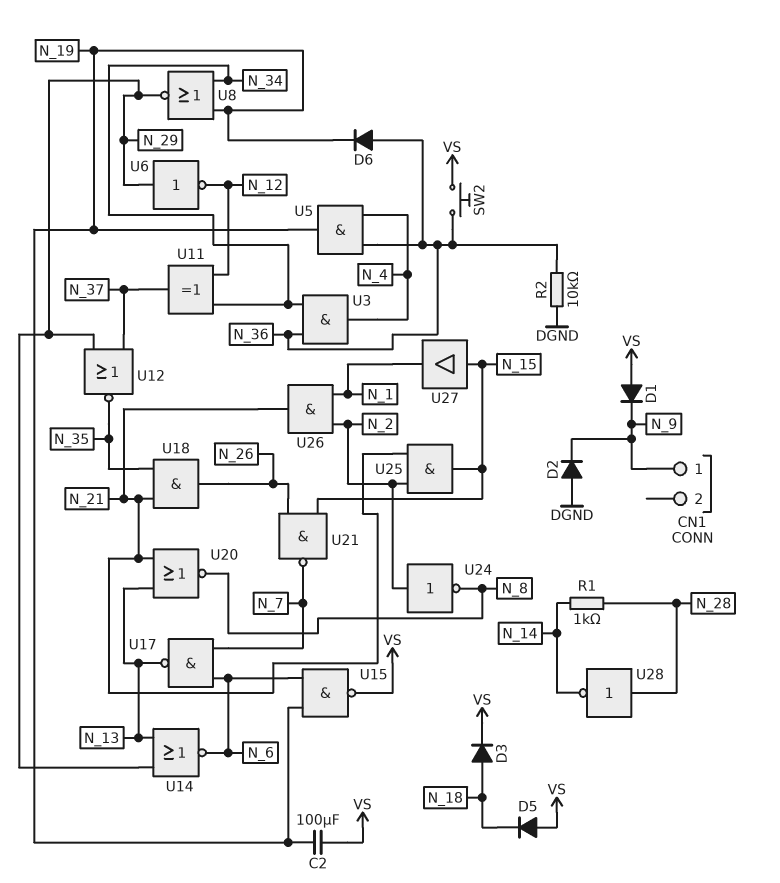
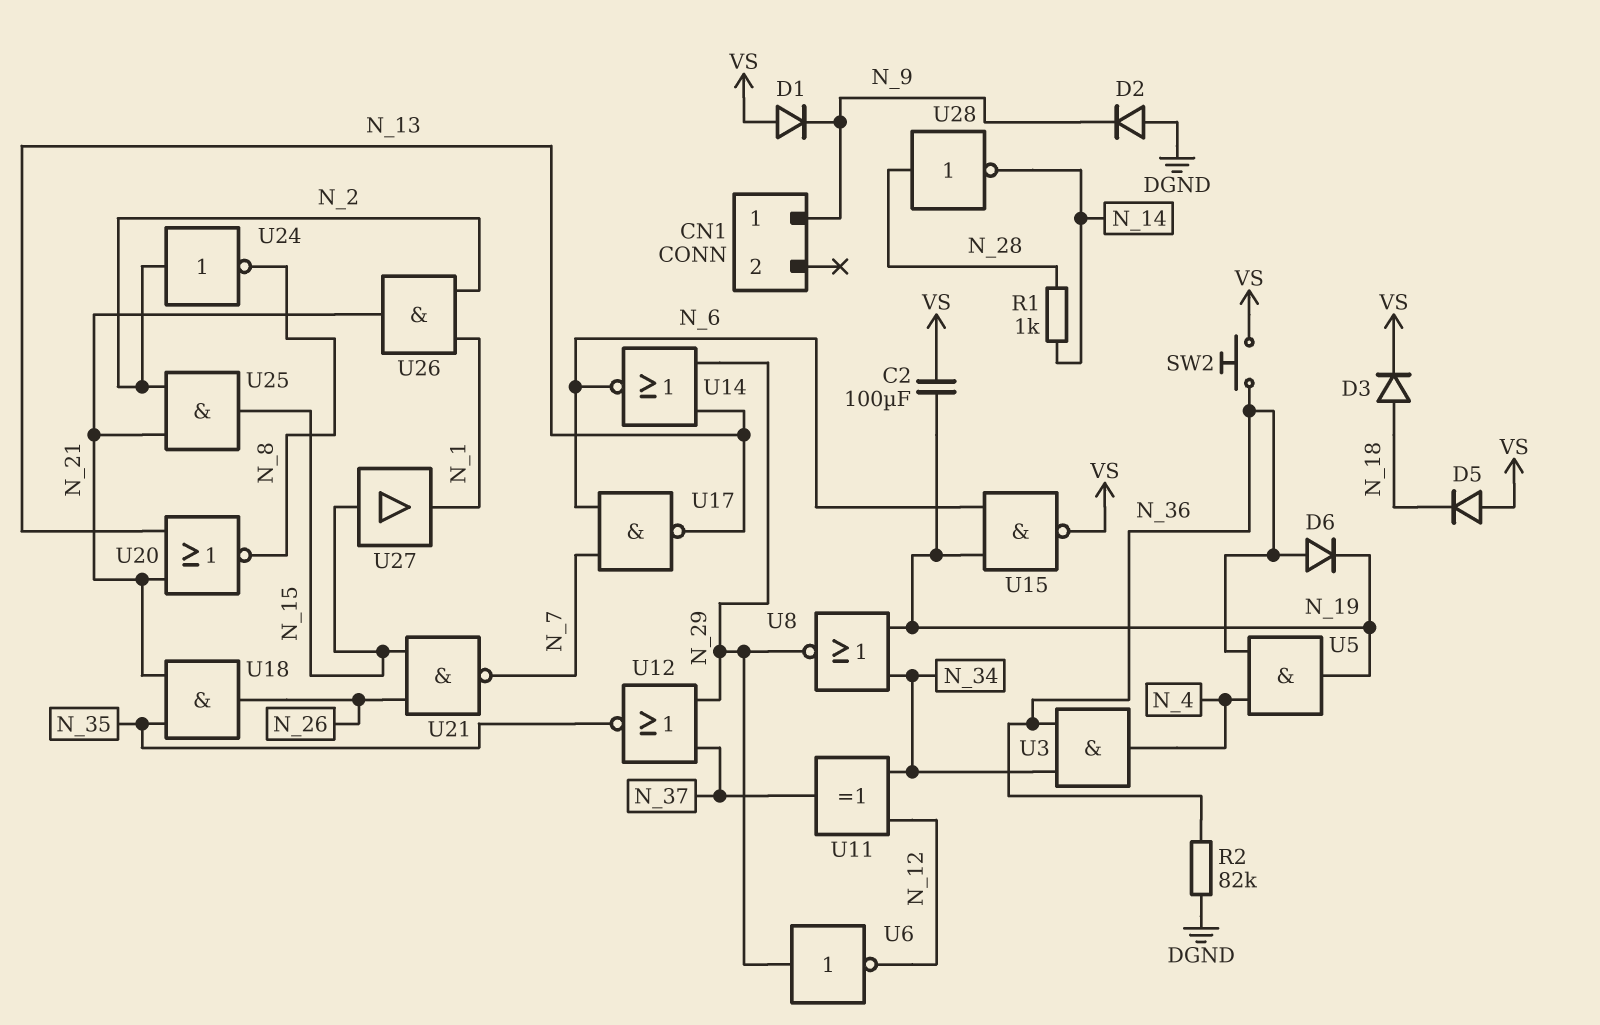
R2: 10k (DGND, N_36) -> 82k (DGND, N_36)

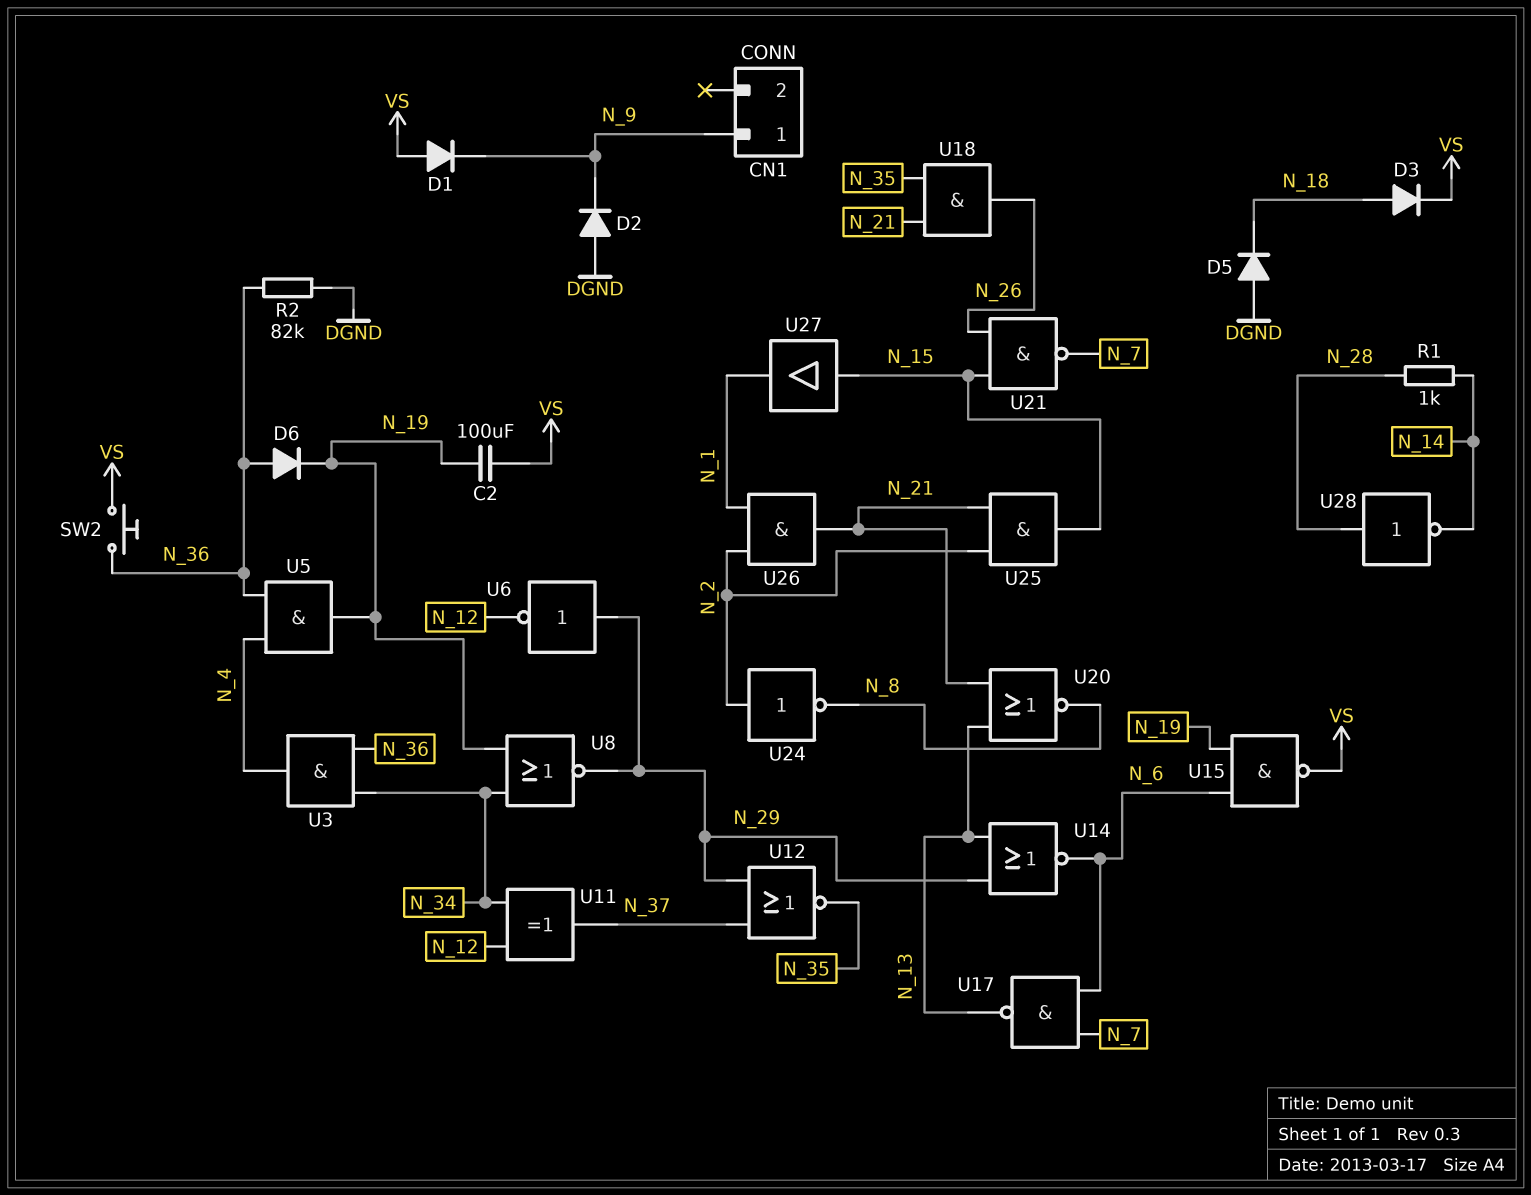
D5: diode (A VS, K N_18) -> diode (A DGND, K N_18)

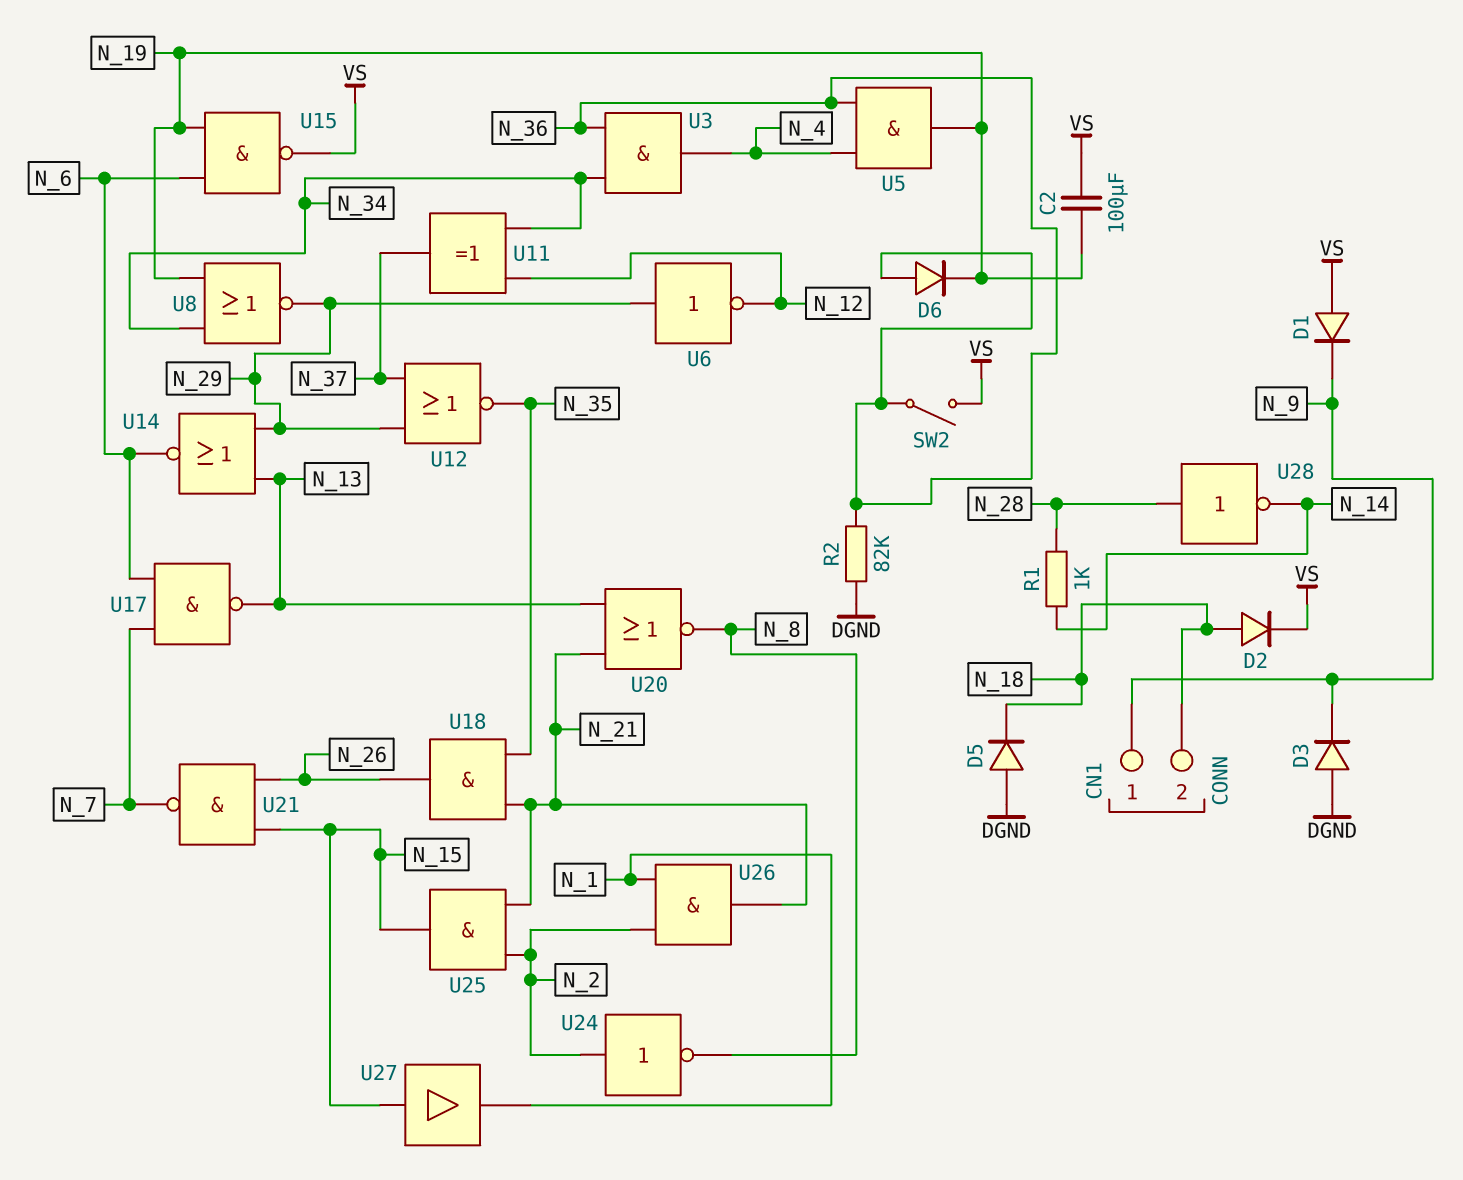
CN1 pin 2: none -> N_18
D2: diode (A DGND, K N_9) -> diode (A N_18, K VS)
D3: diode (A N_18, K VS) -> diode (A DGND, K N_9)
SW2: button (N_36, VS) -> switch (N_36, VS)

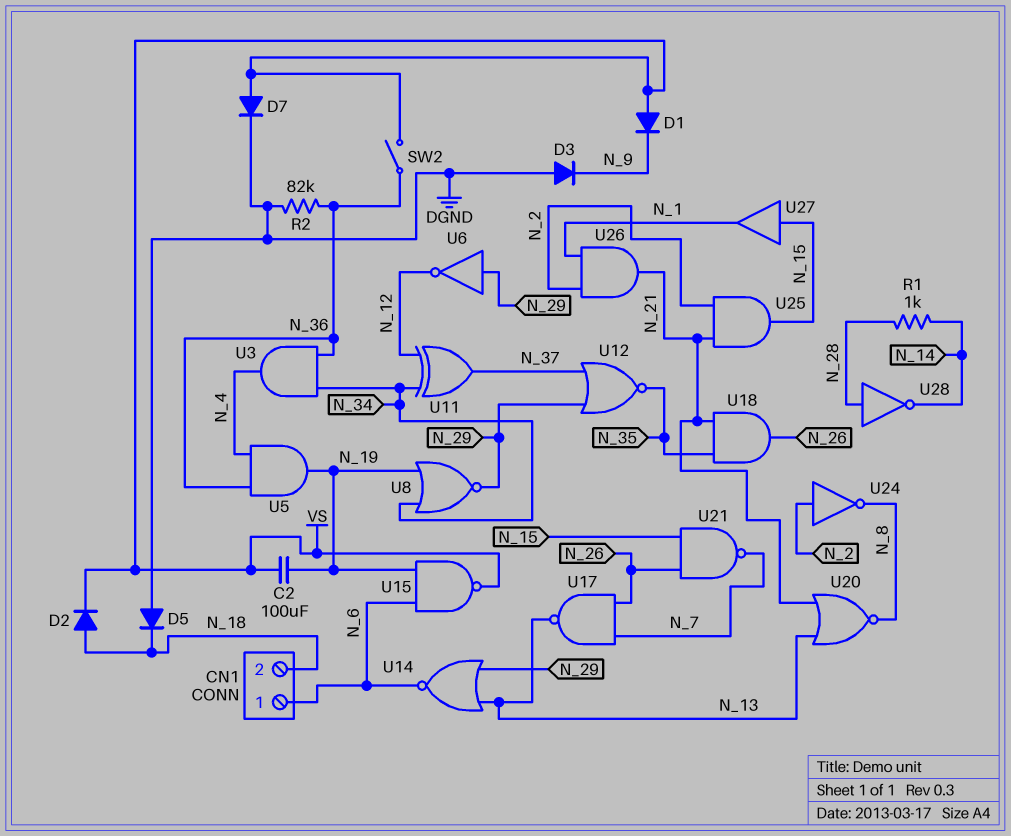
CN1 pin 1: N_9 -> N_6
D6: diode (A N_36, K N_19) -> none
D7: none -> diode (A VS, K DGND)
U17: NAND (in N_6, in N_7, out N_13) -> NAND (in N_7, in N_26, out N_13)

